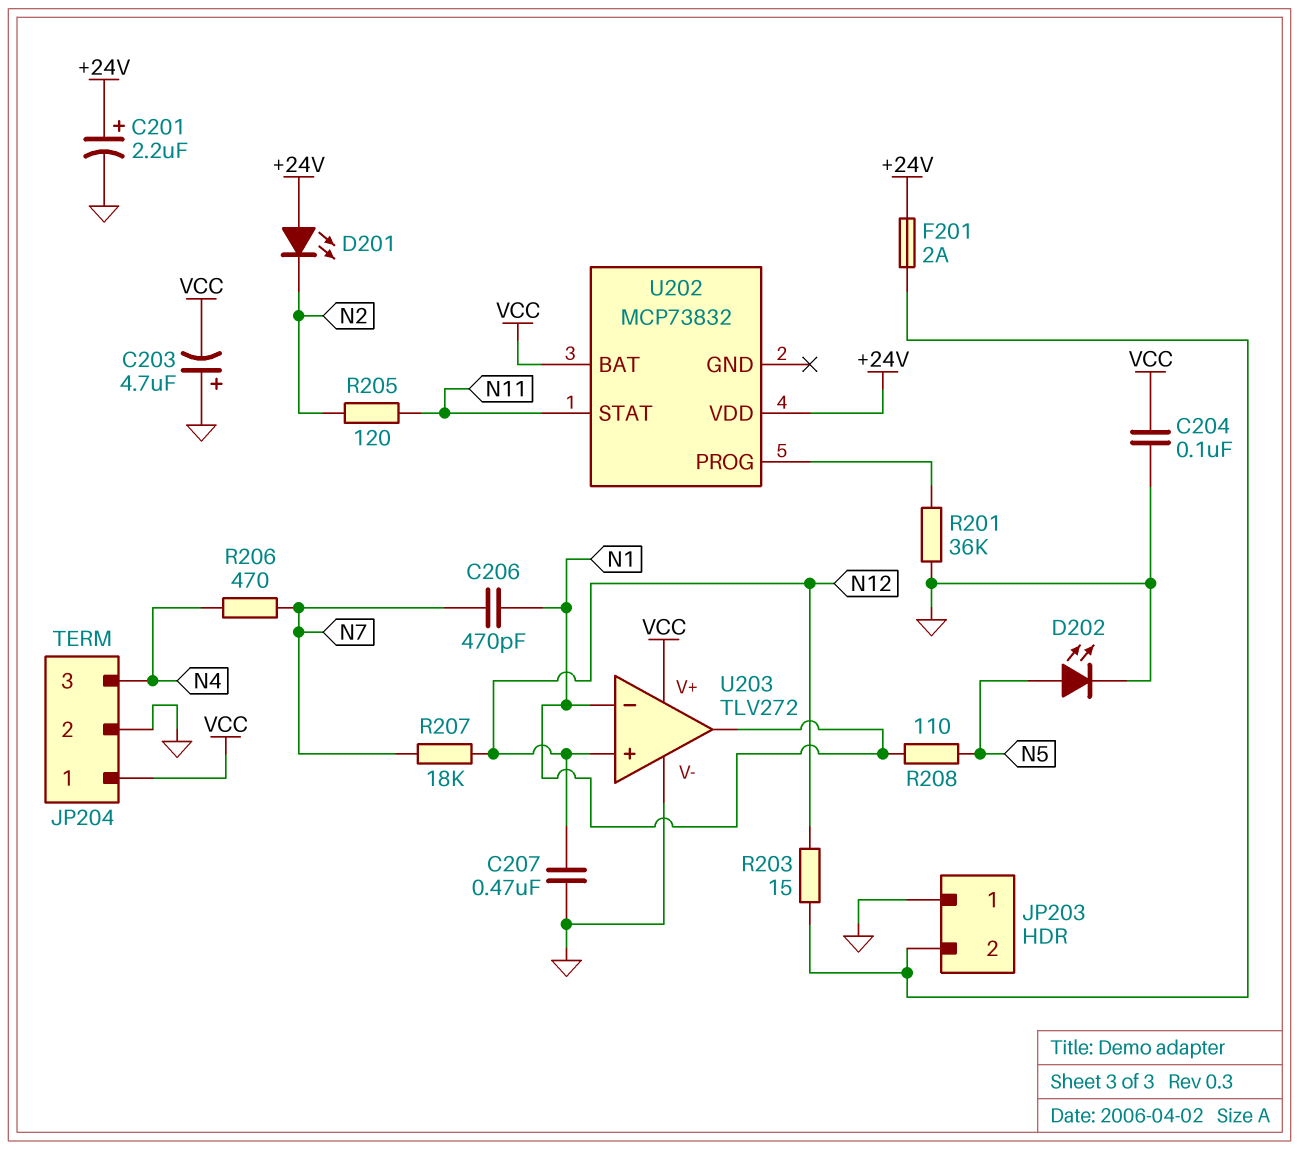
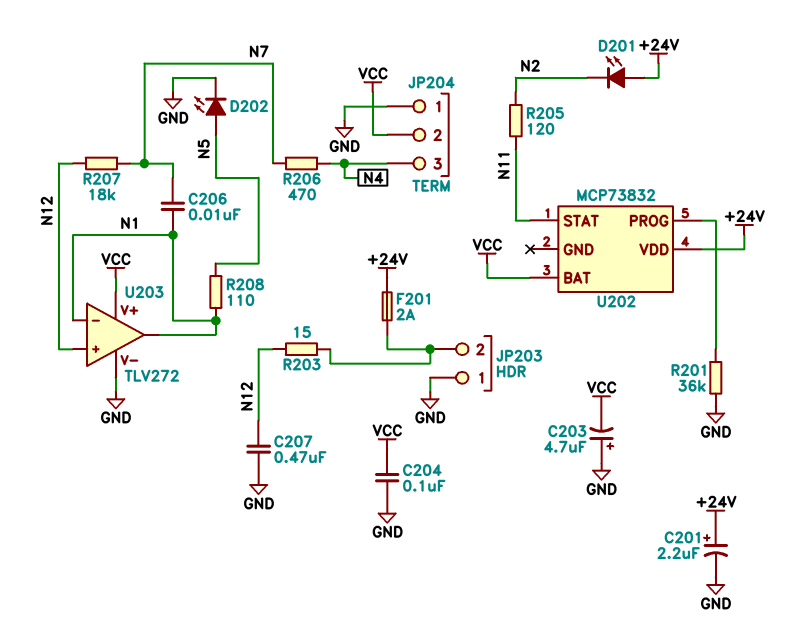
C206: 470pF (N1, N7) -> 10nF (N1, N7)
JP204 pin 1: VCC -> GND
JP204 pin 2: GND -> VCC

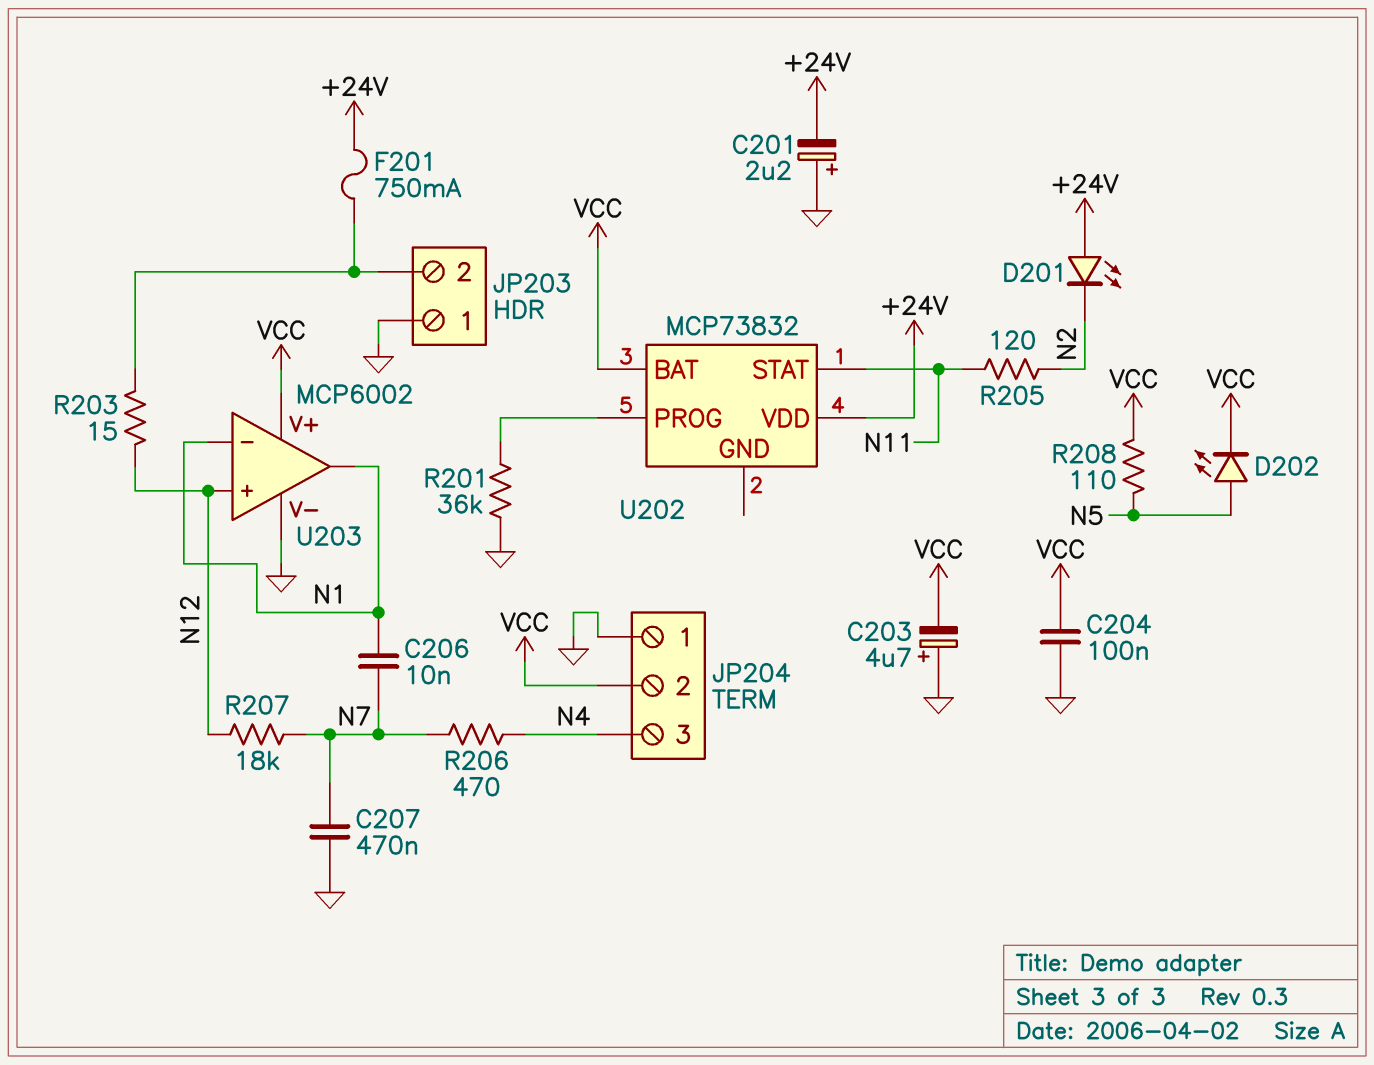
C201: 2.2uF (plus +24V, minus GND) -> 2.2uF (plus GND, minus +24V)
C207: 470nF (GND, N12) -> 470nF (GND, N7)
D202: LED (A N5, K GND) -> LED (A N5, K VCC)
F201: 2A (+24V, JP203/2) -> 750mA (+24V, JP203/2)
R208: 110 (N1, N5) -> 110 (N5, VCC)
U203: TLV272 -> MCP6002

